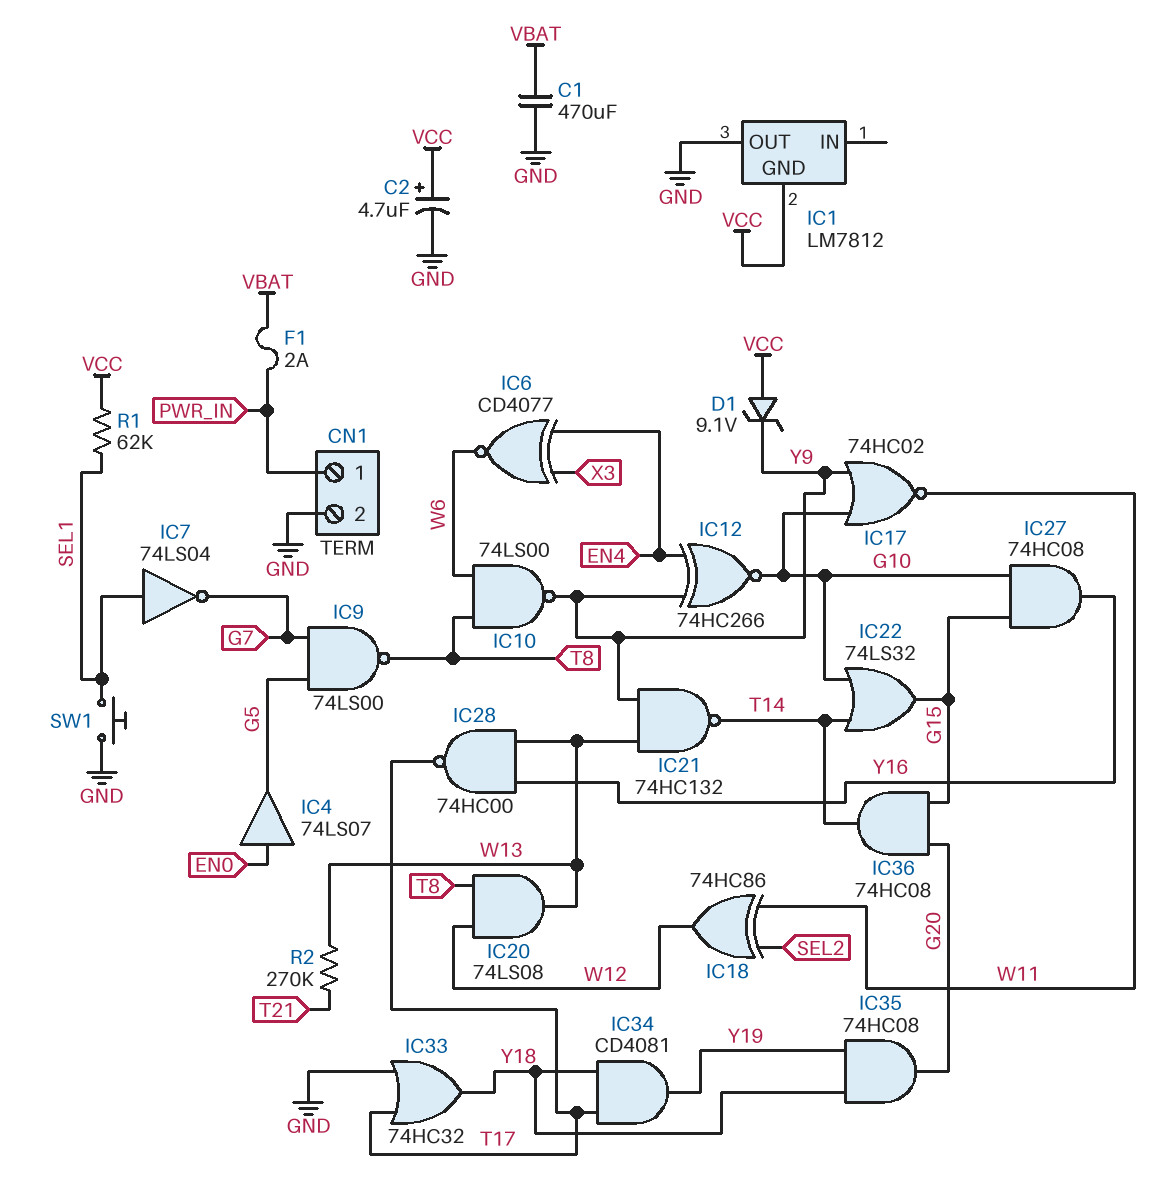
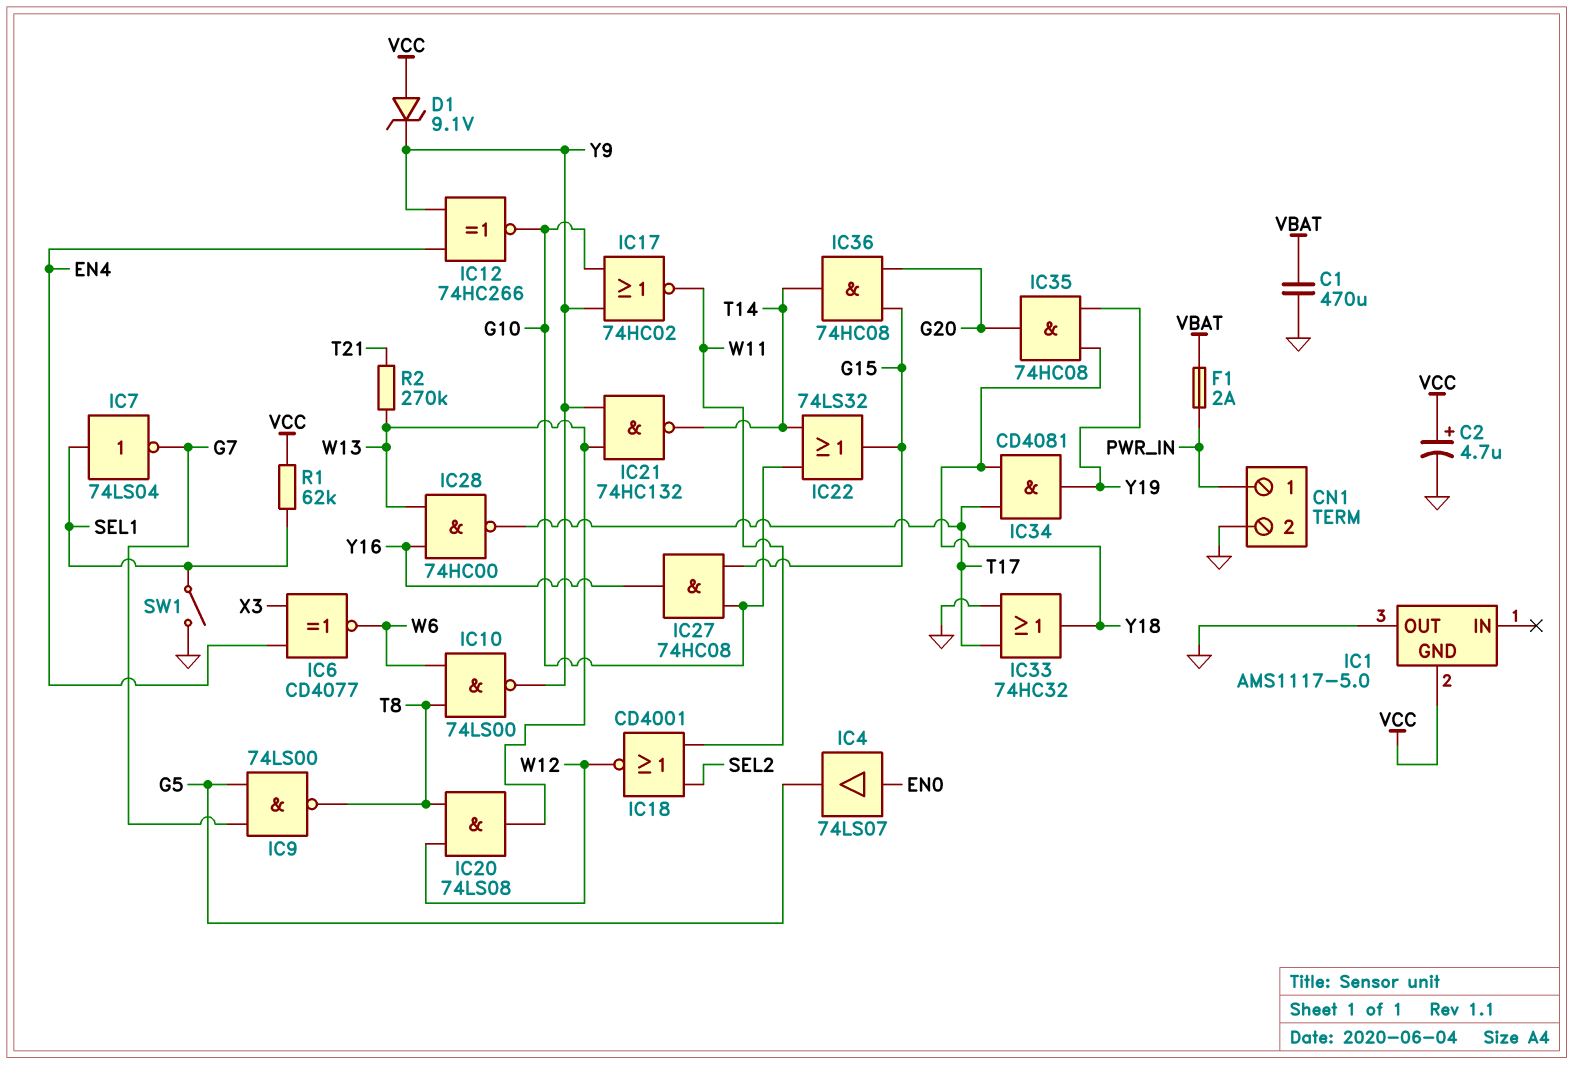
IC1: LM7812 -> AMS1117-5.0
IC18: XOR 74HC86 (in SEL2, in W11, out W12) -> NOR CD4001 (in SEL2, in W11, out W12)
SW1: button (GND, SEL1) -> switch (GND, SEL1)

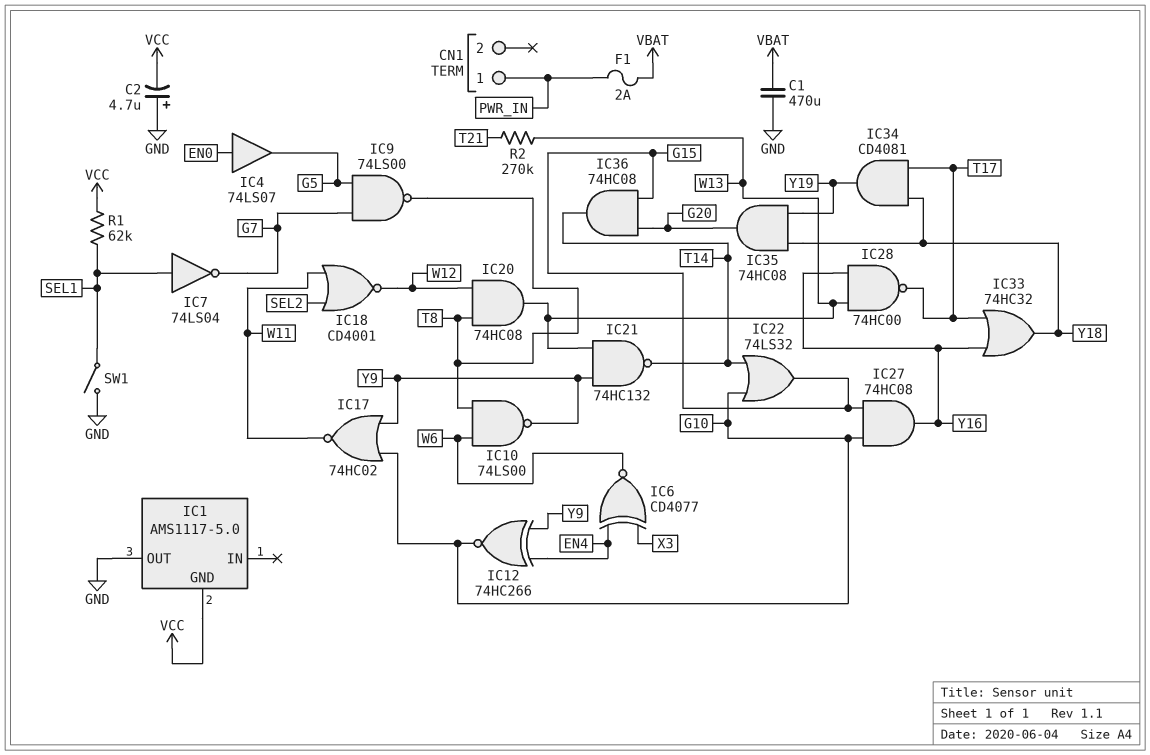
C2: 4.7uF (plus VCC, minus GND) -> 4.7uF (plus GND, minus VCC)
CN1 pin 2: GND -> none
D1: zener 9.1V (A VCC, K Y9) -> none
IC20: AND 74LS08 (in T8, in W12, out W13) -> AND 74HC08 (in T8, in W12, out W13)
IC33: OR 74HC32 (in GND, in T17, out Y18) -> OR 74HC32 (in T17, in Y16, out Y18)

